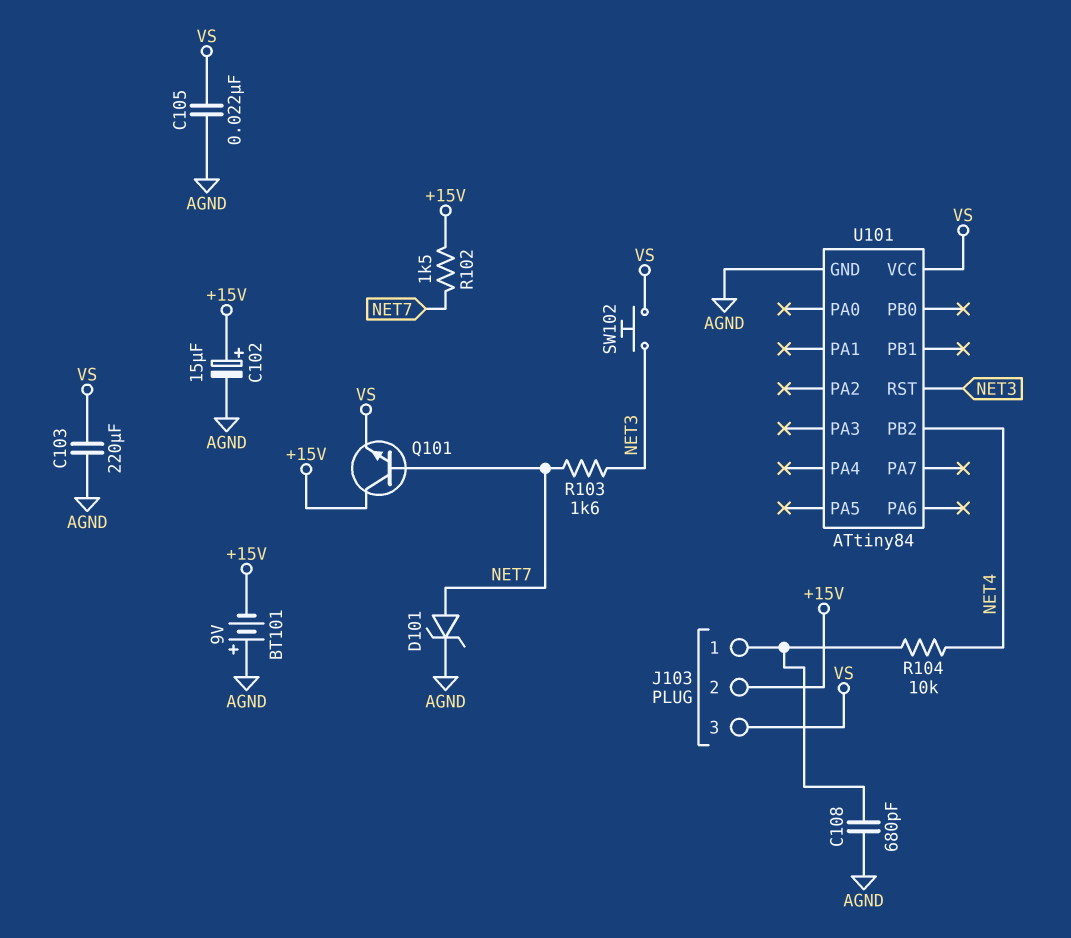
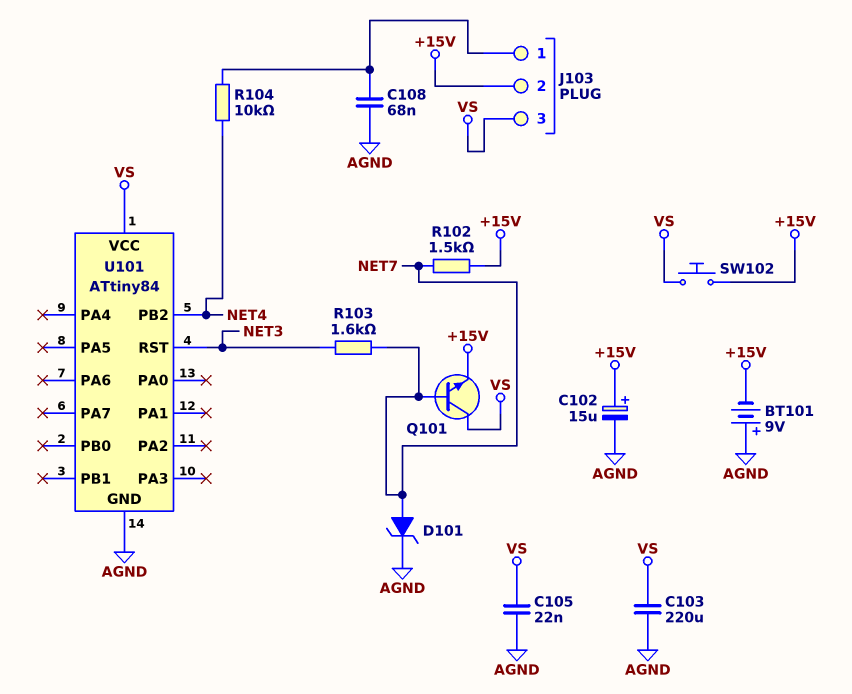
C108: 680pF (AGND, J103/1) -> 68nF (AGND, J103/1)
Q101: NPN (B NET7, C +15V, E VS) -> NPN (B NET7, C VS, E +15V)
SW102: button (NET3, VS) -> button (+15V, VS)

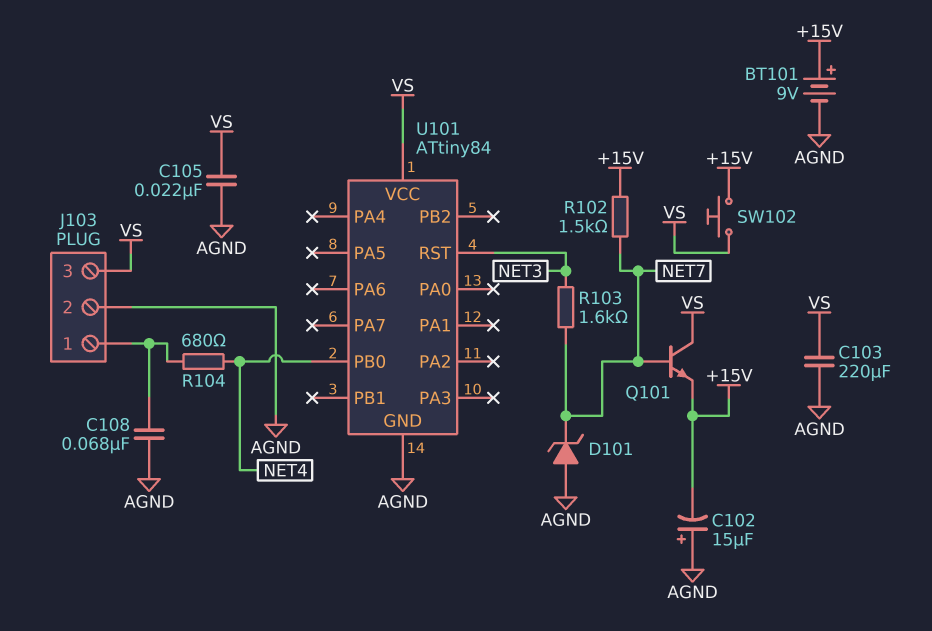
BT101: 9V (plus AGND, minus +15V) -> 9V (plus +15V, minus AGND)
C102: 15uF (plus +15V, minus AGND) -> 15uF (plus AGND, minus +15V)
D101: zener (A NET7, K AGND) -> zener (A AGND, K NET7)
J103 pin 2: +15V -> AGND
R104: 10k (J103/1, NET4) -> 680 (J103/1, NET4)
U101 pin PB0: none -> NET4
U101 pin PB2: NET4 -> none

